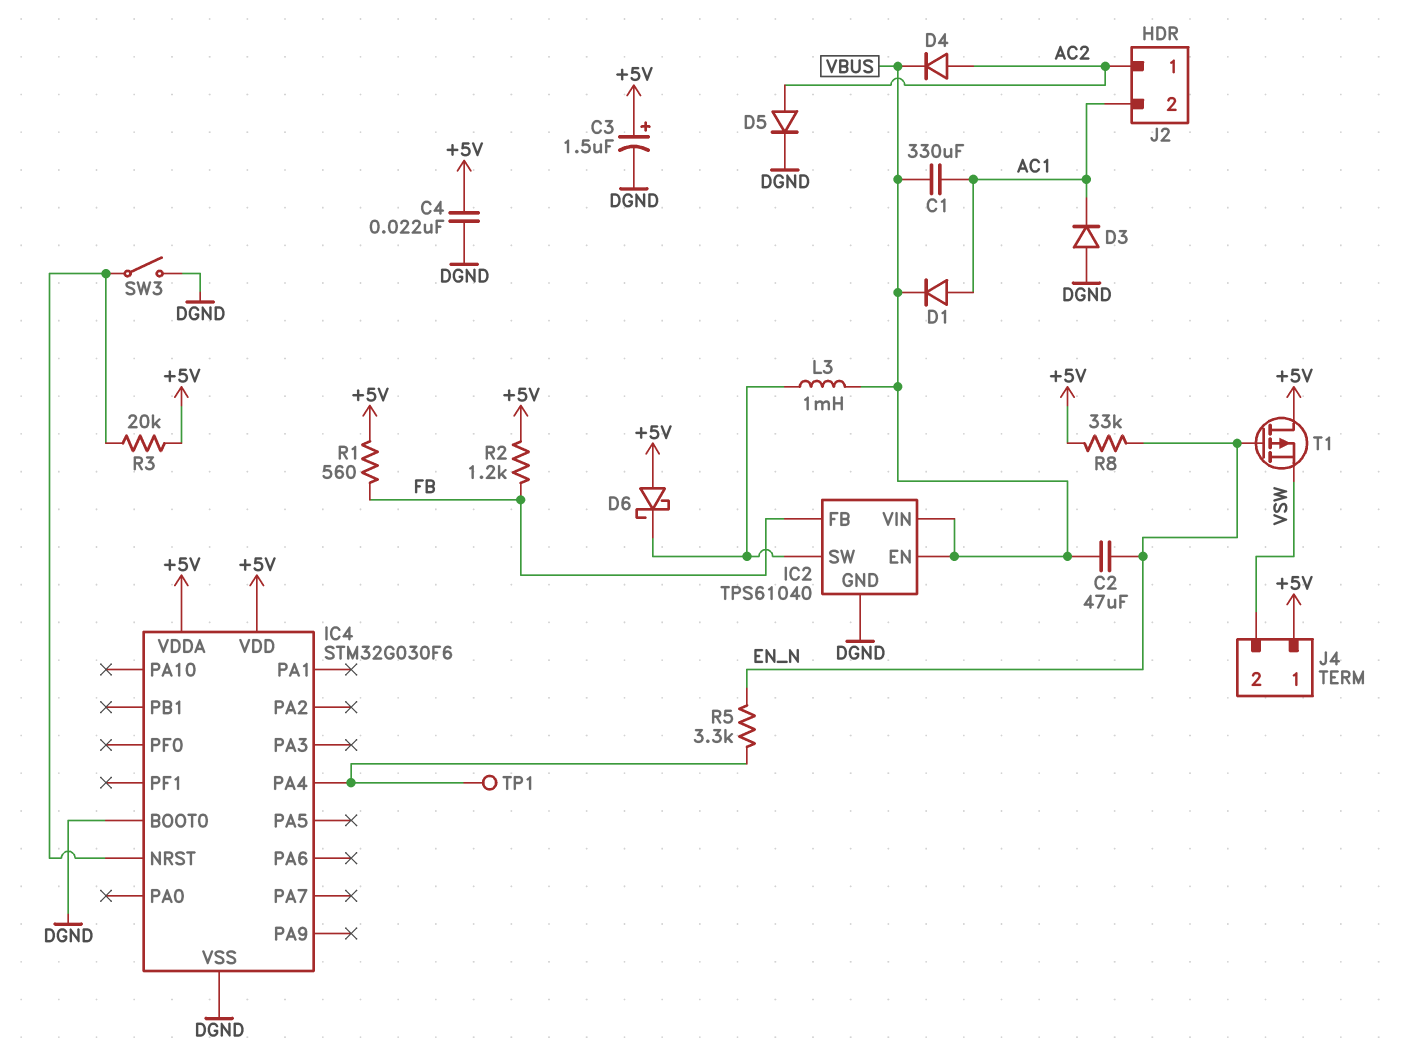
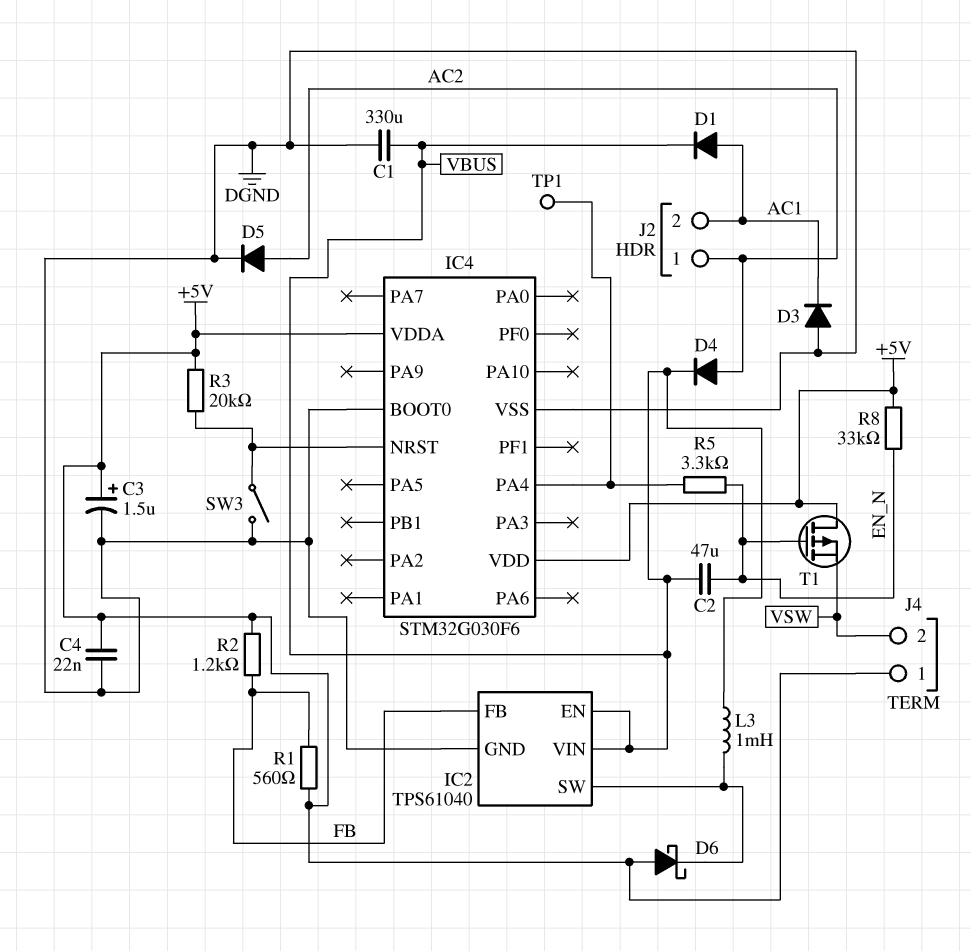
C1: 330uF (AC1, VBUS) -> 330uF (DGND, VBUS)

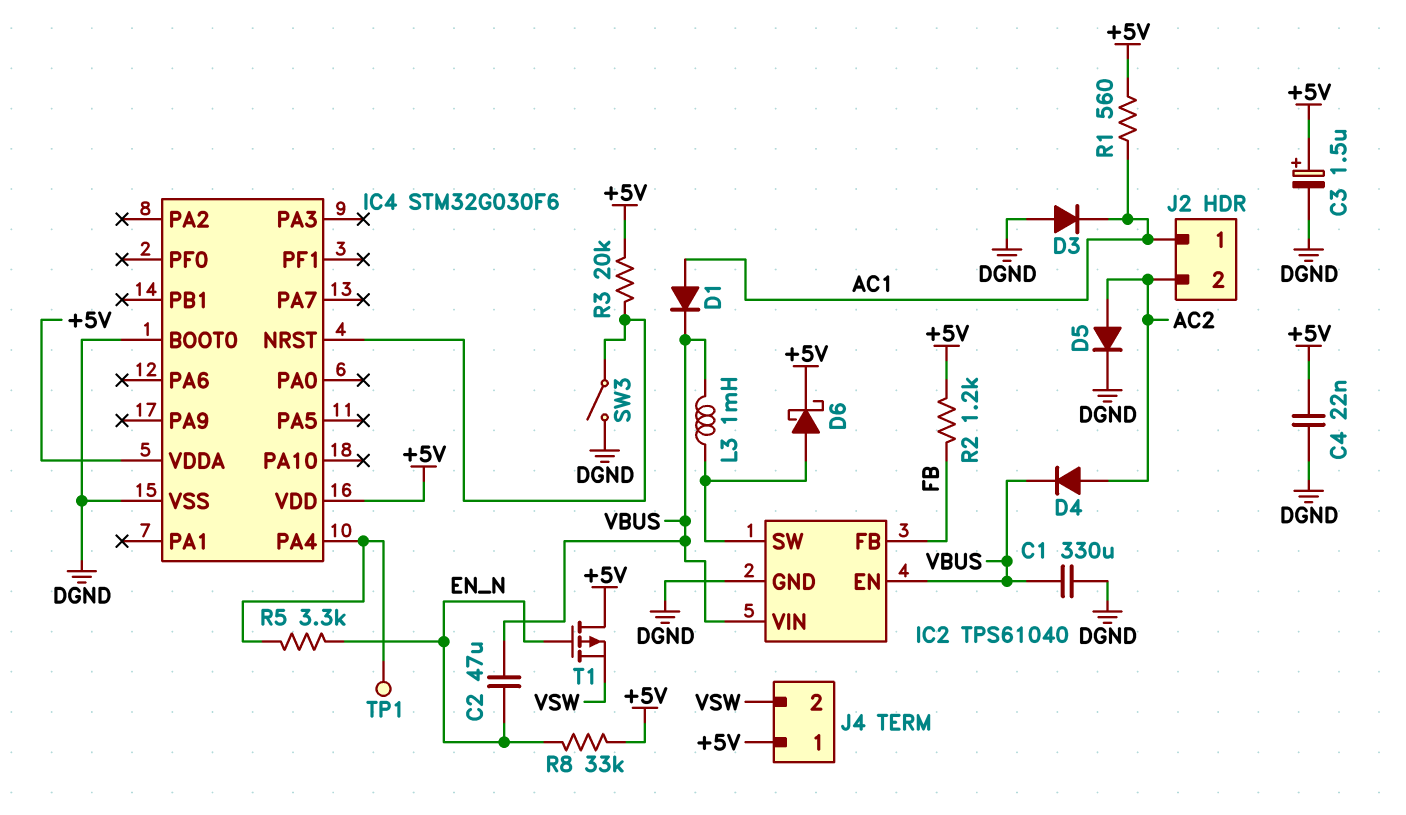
D6: schottky (A +5V, K IC2/SW) -> schottky (A IC2/SW, K +5V)
J2 pin 1: AC2 -> AC1
J2 pin 2: AC1 -> AC2
R1: 560 (+5V, FB) -> 560 (+5V, AC1)

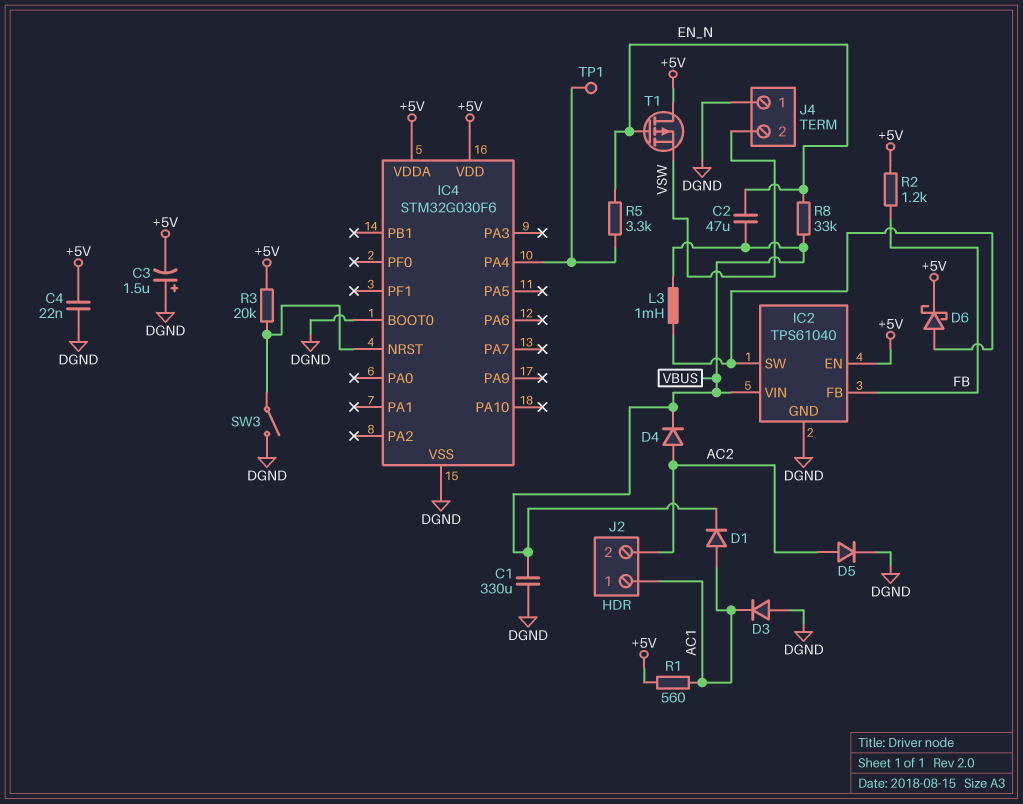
C3: 1.5uF (plus +5V, minus DGND) -> 1.5uF (plus DGND, minus +5V)
IC2 pin EN: VBUS -> +5V
J4 pin 1: +5V -> DGND
R8: 33k (+5V, EN_N) -> 33k (EN_N, VBUS)

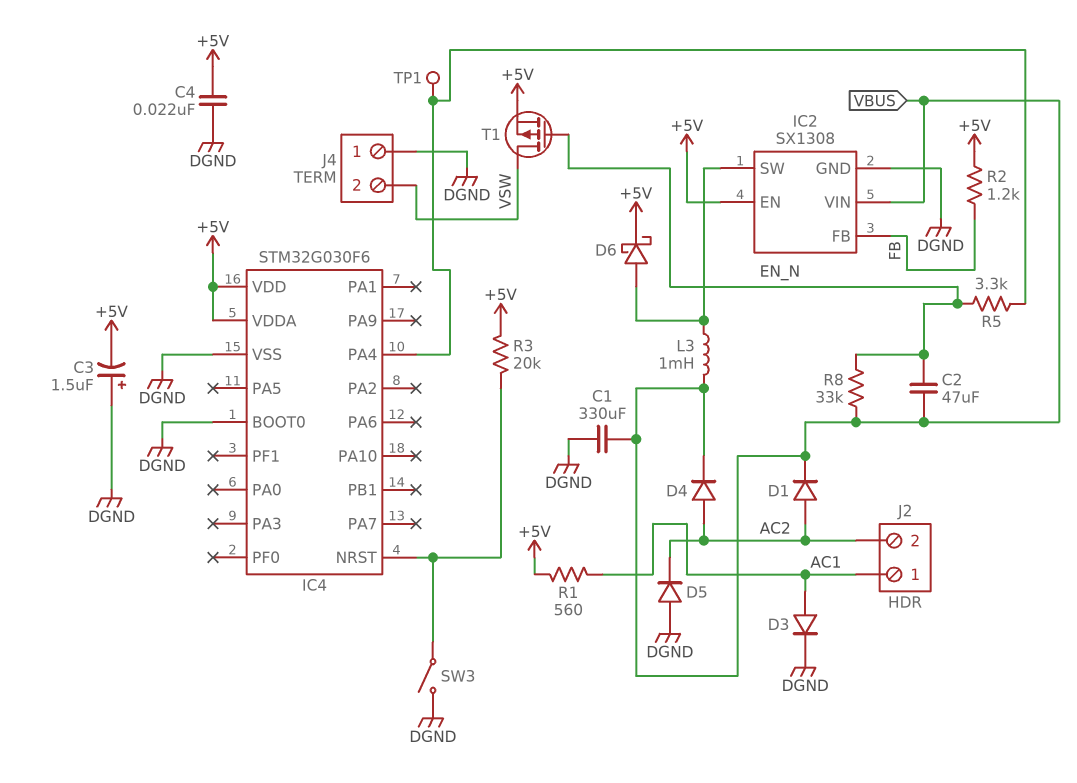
D1: diode (A AC1, K VBUS) -> diode (A AC2, K VBUS)
D3: diode (A DGND, K AC1) -> diode (A AC1, K DGND)
D5: diode (A AC2, K DGND) -> diode (A DGND, K AC2)
IC2: TPS61040 -> SX1308
T1: PMOS (G EN_N, D +5V, S VSW) -> PMOS (G EN_N, D VSW, S +5V)

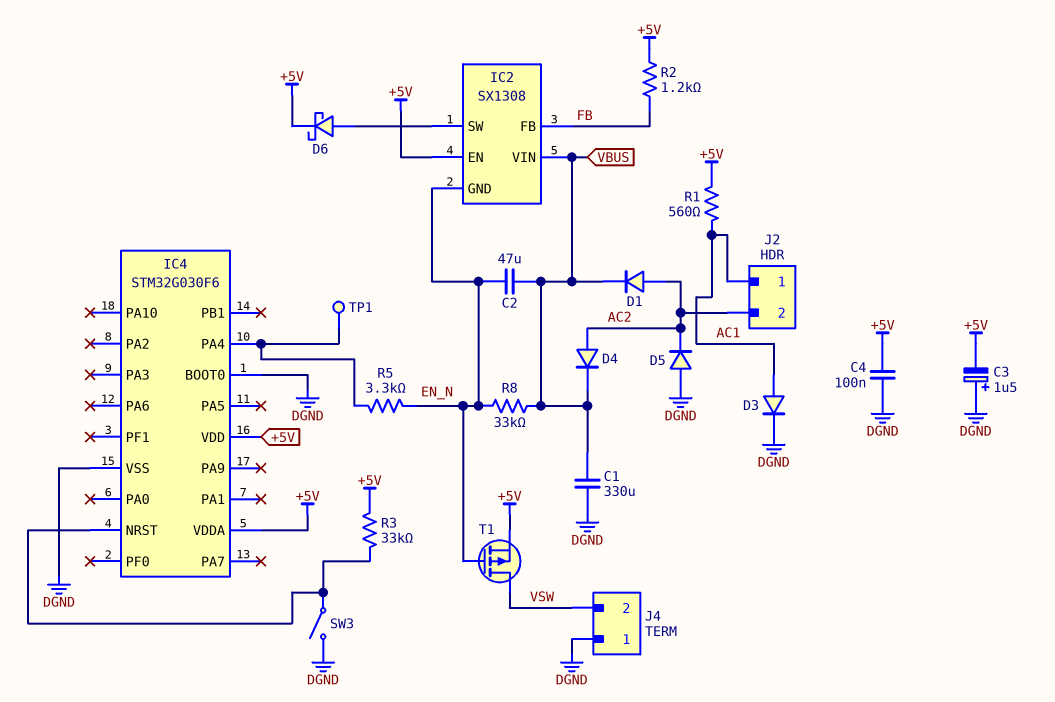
C4: 22nF (+5V, DGND) -> 100nF (+5V, DGND)
IC2 pin GND: DGND -> EN_N
L3: 1mH (IC2/SW, VBUS) -> none
R3: 20k (+5V, IC4/NRST) -> 33k (+5V, IC4/NRST)

